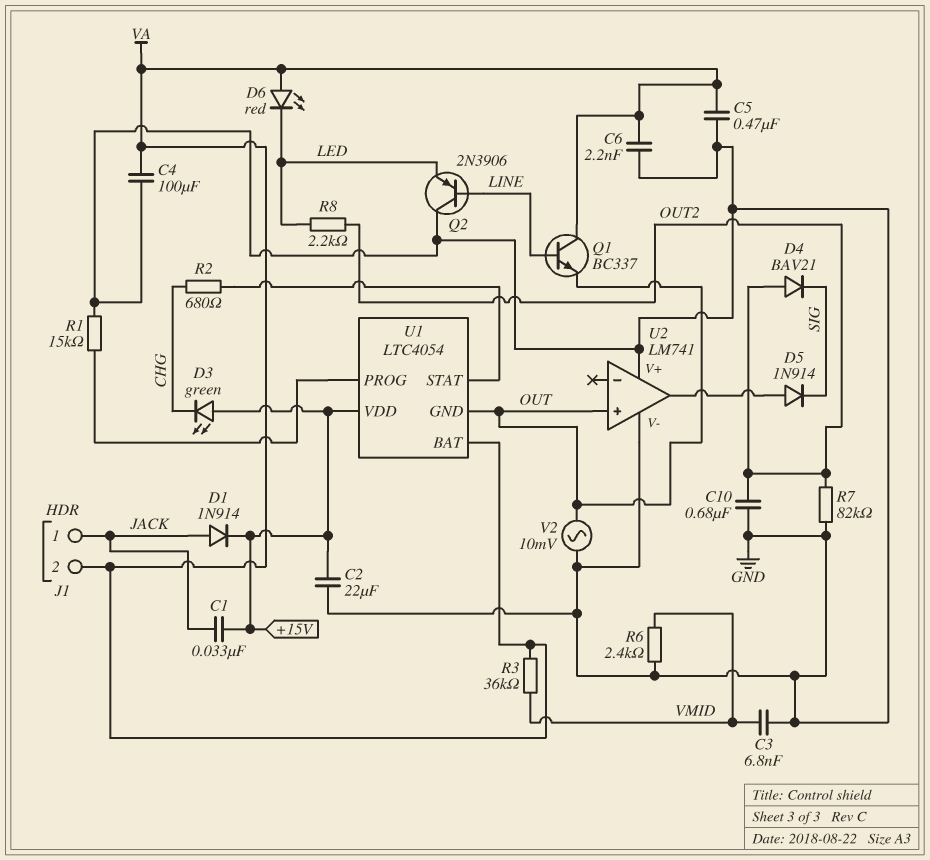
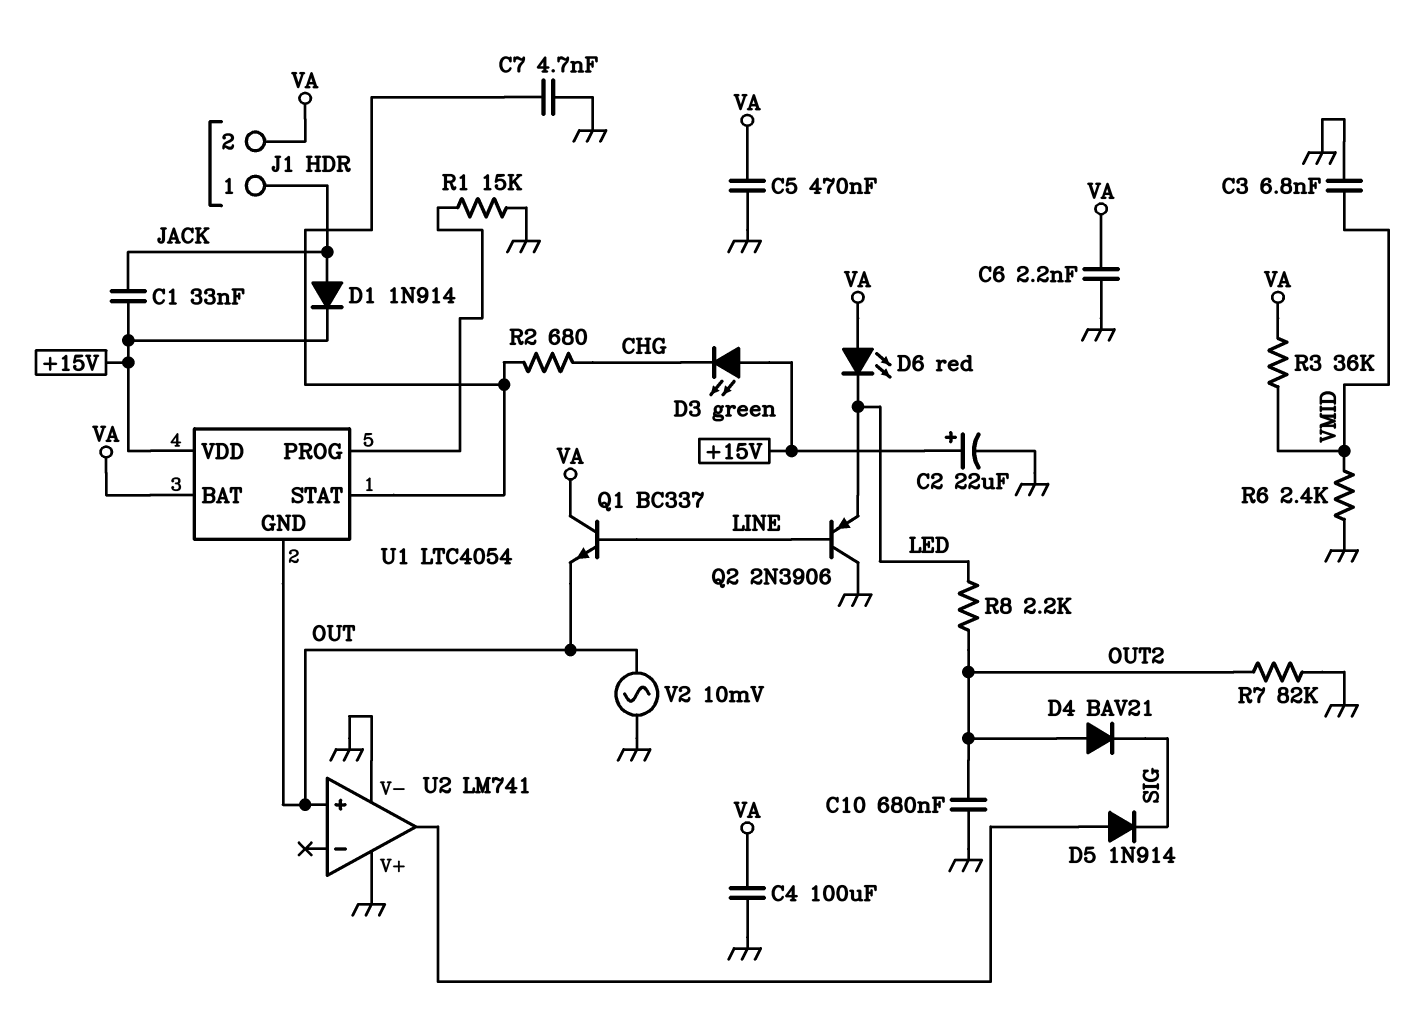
C2: 22uF (+15V, GND) -> 22uF (plus +15V, minus GND)
C7: none -> 4.7nF (GND, U1/STAT)

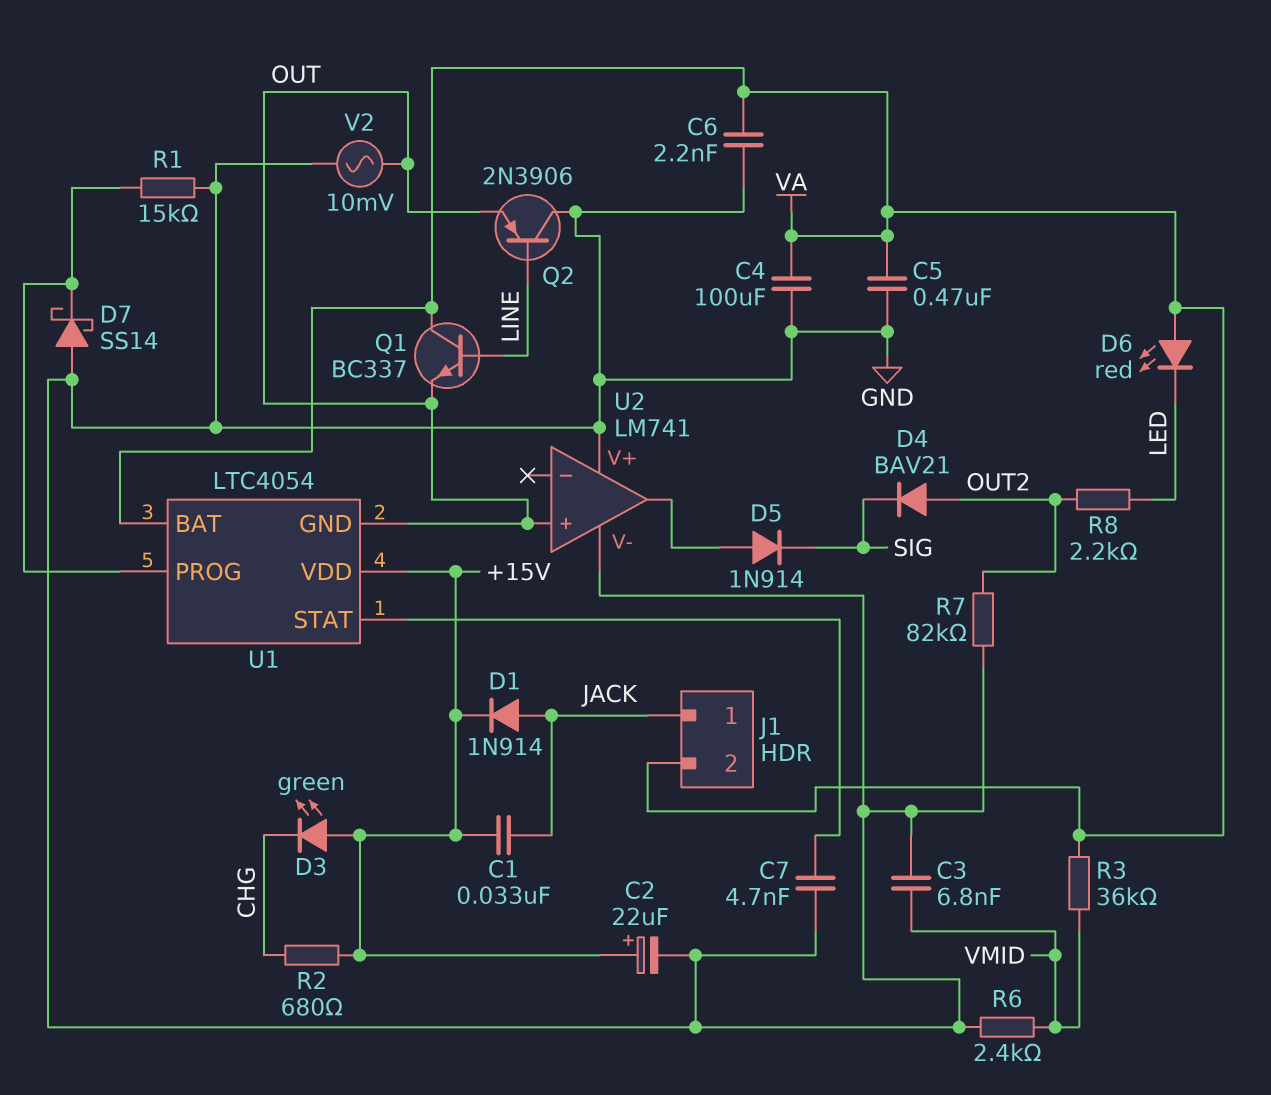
C10: 680nF (GND, OUT2) -> none
D7: none -> schottky SS14 (A GND, K U1/PROG)
Q2: PNP 2N3906 (B LINE, C GND, E LED) -> PNP 2N3906 (B LINE, C GND, E OUT)
R2: 680 (CHG, U1/STAT) -> 680 (+15V, CHG)

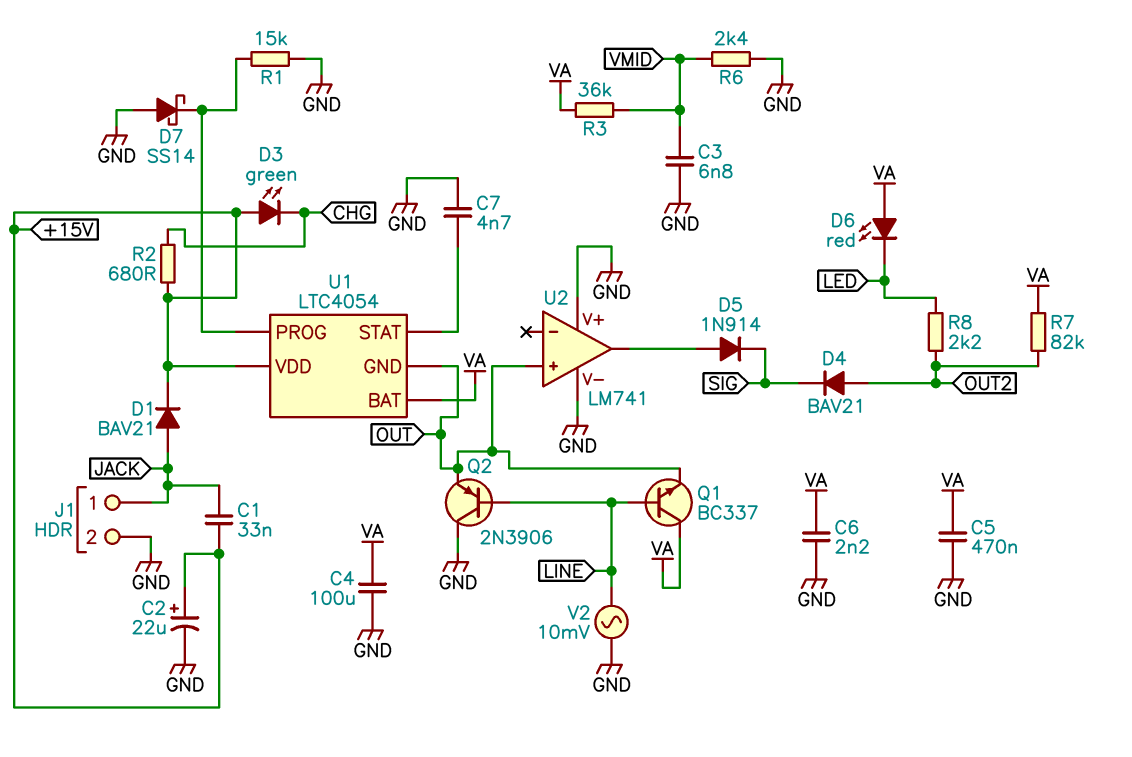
D1: diode 1N914 (A JACK, K +15V) -> diode BAV21 (A JACK, K +15V)
J1 pin 2: VA -> GND
R7: 82k (GND, OUT2) -> 82k (OUT2, VA)
V2: AC 10mV (GND, OUT) -> AC 10mV (GND, LINE)

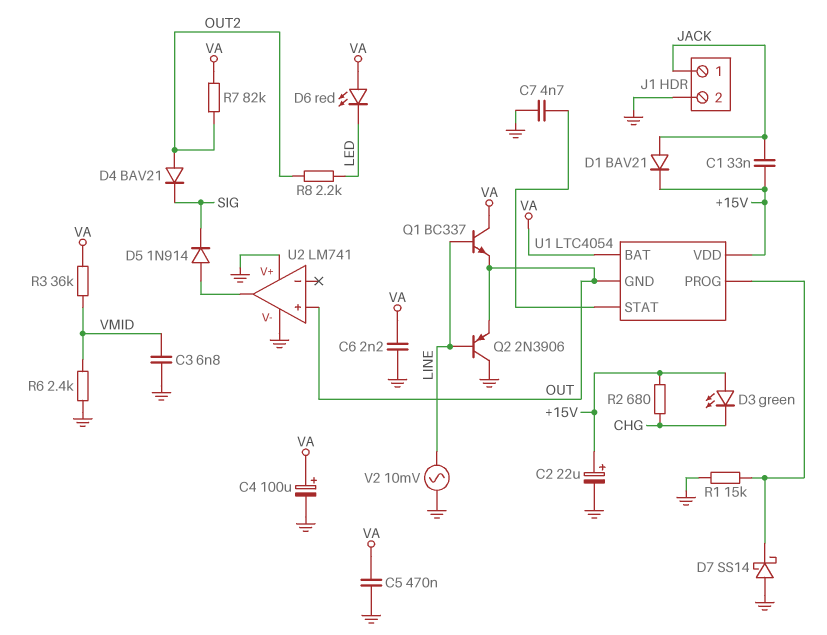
C4: 100uF (GND, VA) -> 100uF (plus VA, minus GND)

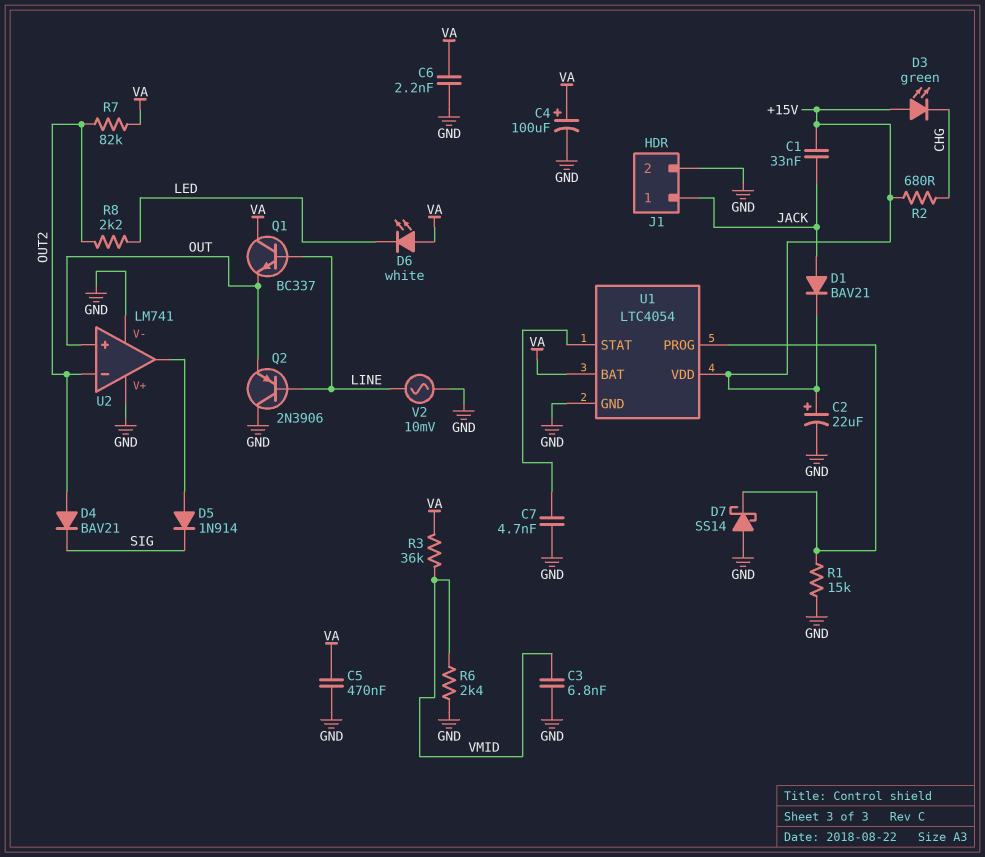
D6: LED red (A VA, K LED) -> LED white (A VA, K LED)
U1 pin GND: OUT -> GND
U2 pin in-: none -> OUT2

